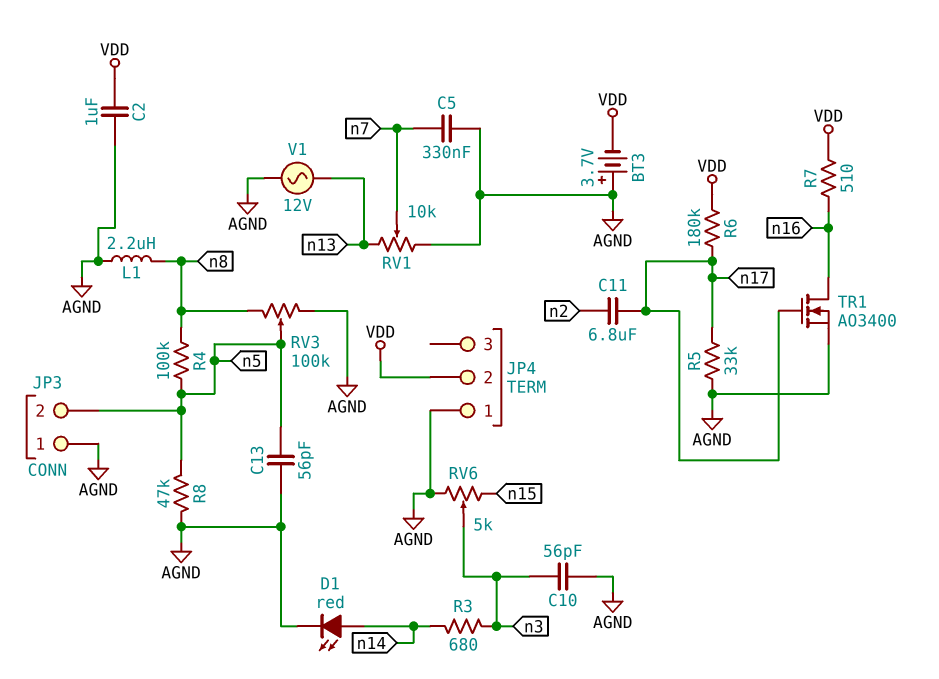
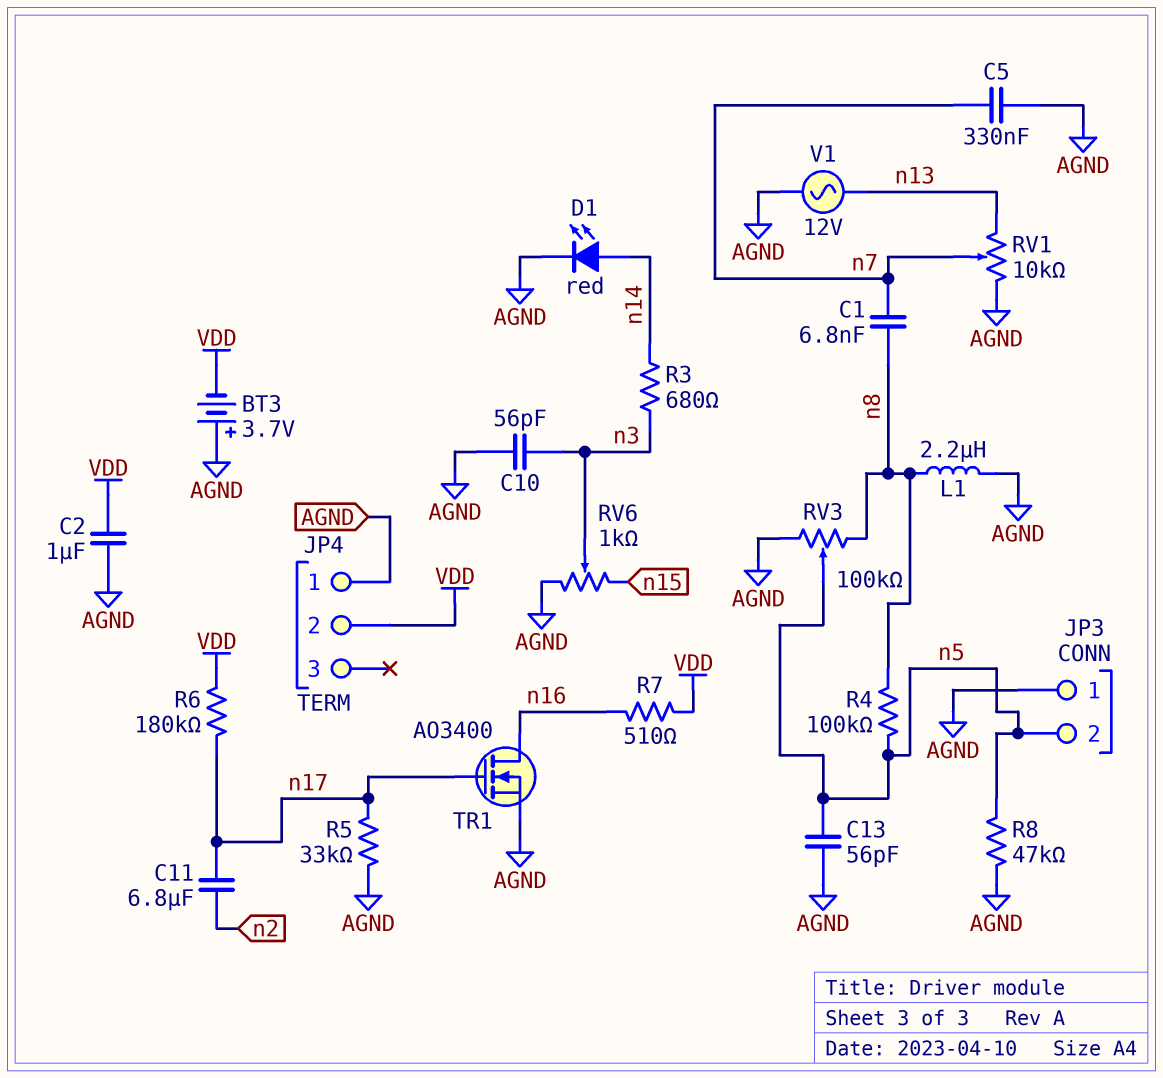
C1: none -> 6.8nF (n7, n8)
RV6: 5k (AGND, n15, wiper n3) -> 1k (AGND, n15, wiper n3)

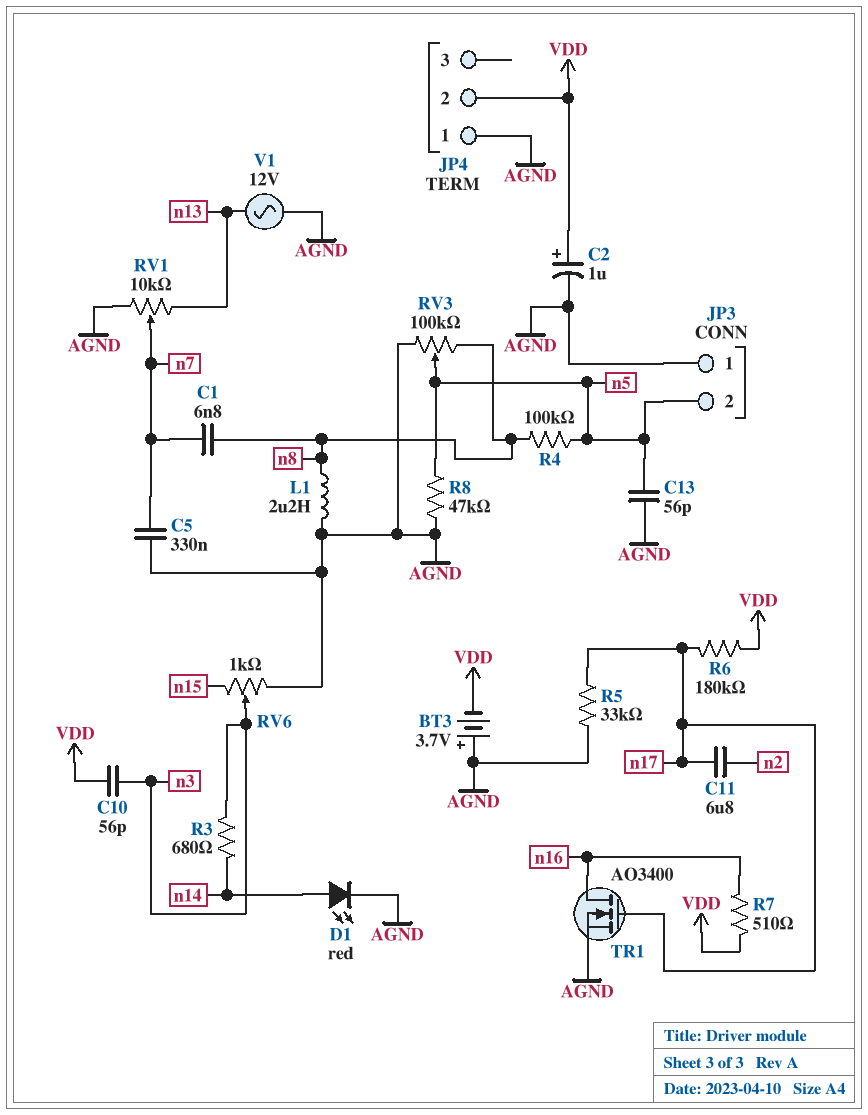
C2: 1uF (AGND, VDD) -> 1uF (plus VDD, minus AGND)
C10: 56pF (AGND, n3) -> 56pF (VDD, n3)

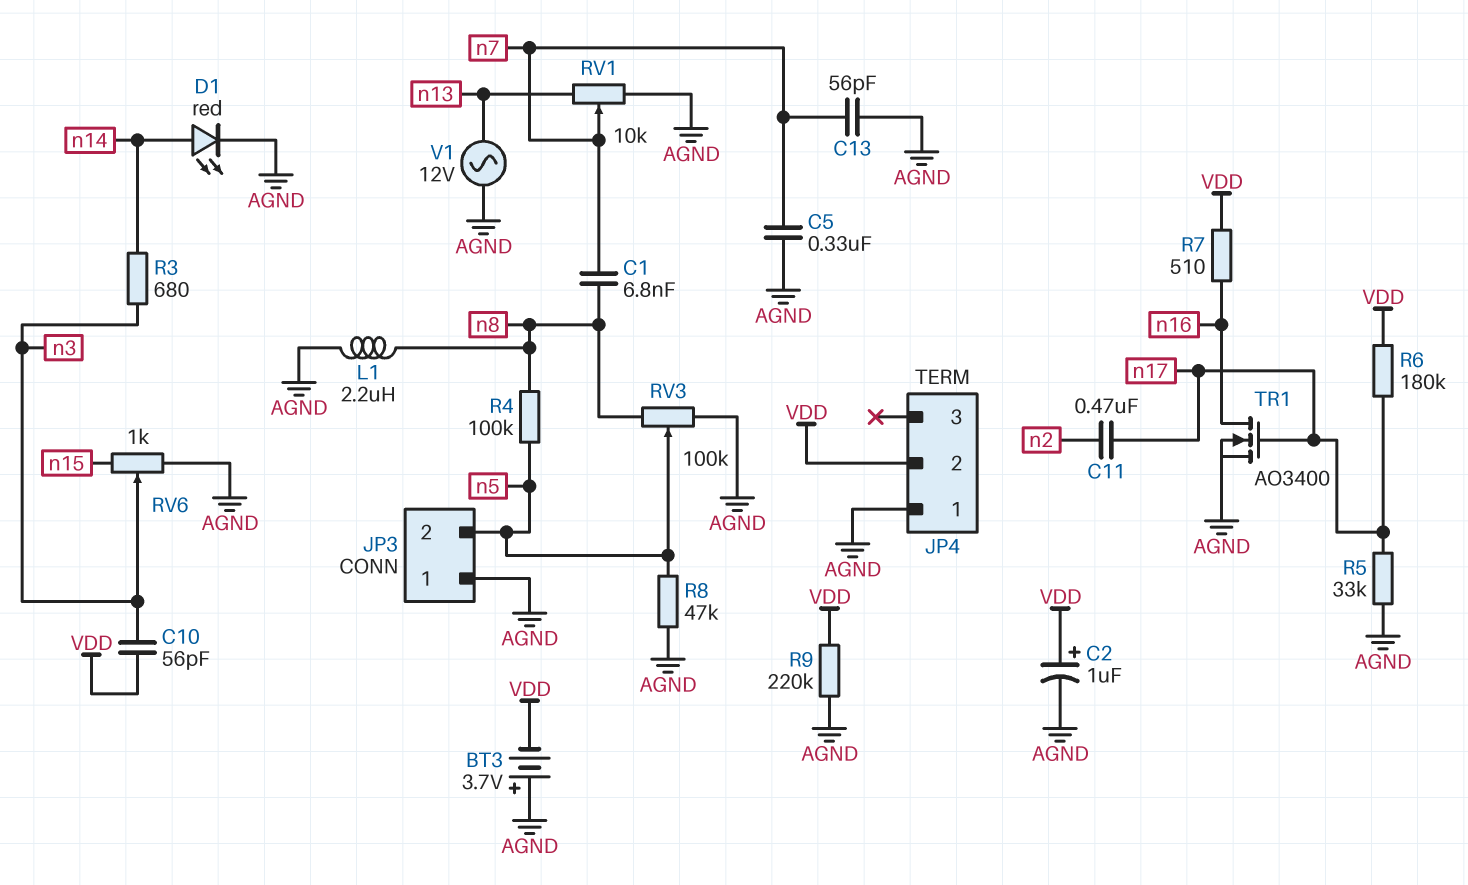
C11: 6.8uF (n2, n17) -> 470nF (n2, n17)
C13: 56pF (AGND, n5) -> 56pF (AGND, n7)
R9: none -> 220k (AGND, VDD)

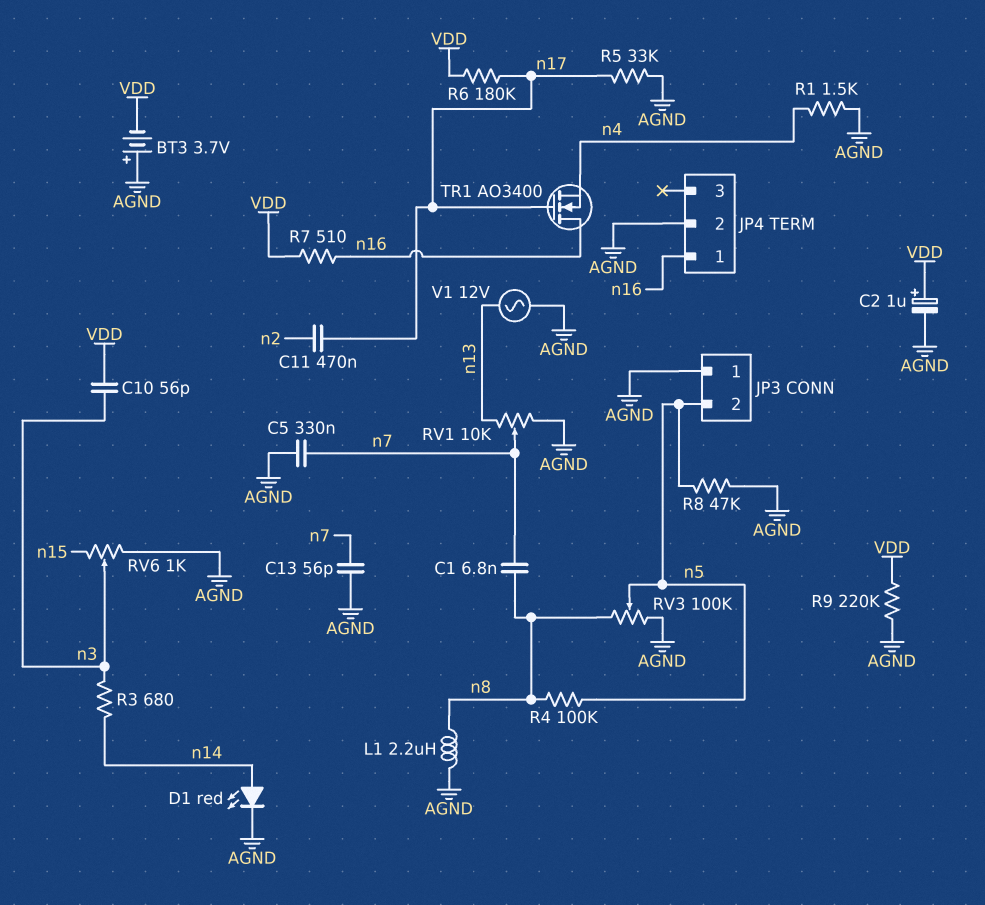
JP4 pin 1: AGND -> n16
JP4 pin 2: VDD -> AGND
R1: none -> 1.5k (AGND, n4)
TR1: NMOS AO3400 (G n17, D n16, S AGND) -> NMOS AO3400 (G n17, D n16, S n4)

